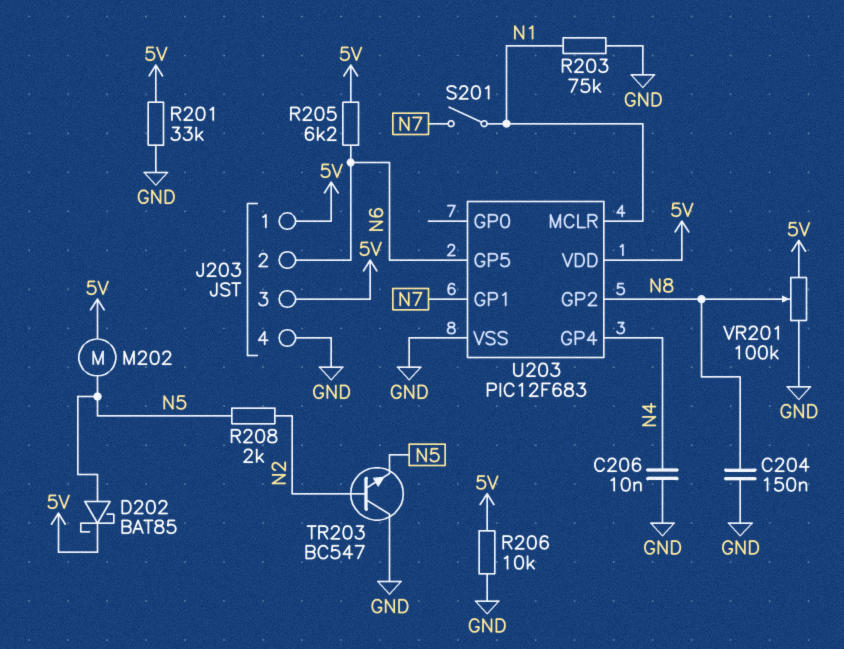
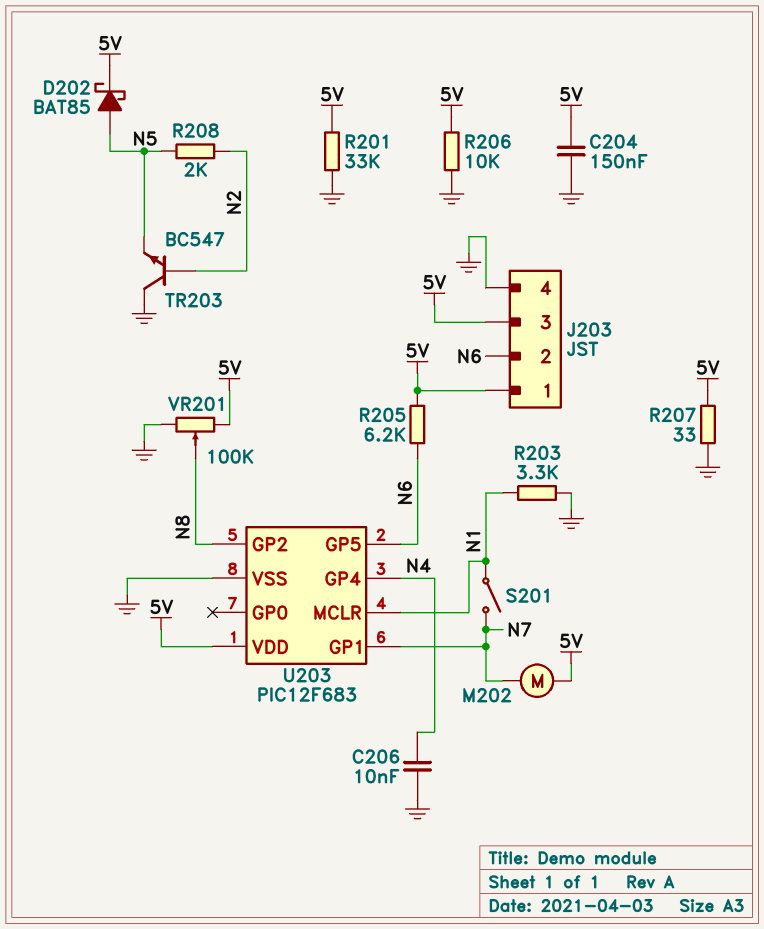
C204: 150nF (GND, N8) -> 150nF (5V, GND)
M202: motor (5V, N5) -> motor (5V, N7)
R203: 75k (GND, N1) -> 3.3k (GND, N1)
R207: none -> 33 (5V, GND)

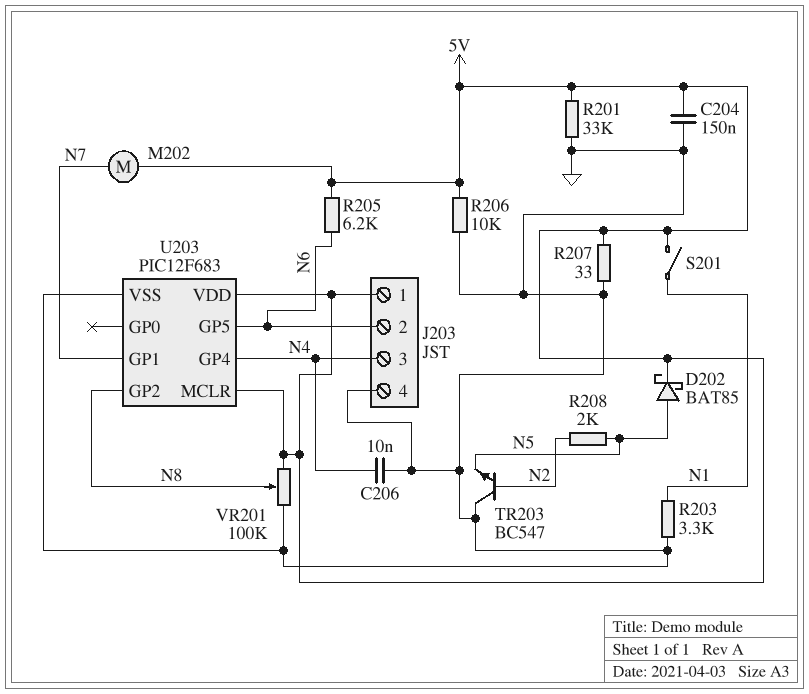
J203 pin 3: 5V -> N4
S201: switch (N1, N7) -> switch (5V, N1)
U203 pin MCLR: N1 -> 5V

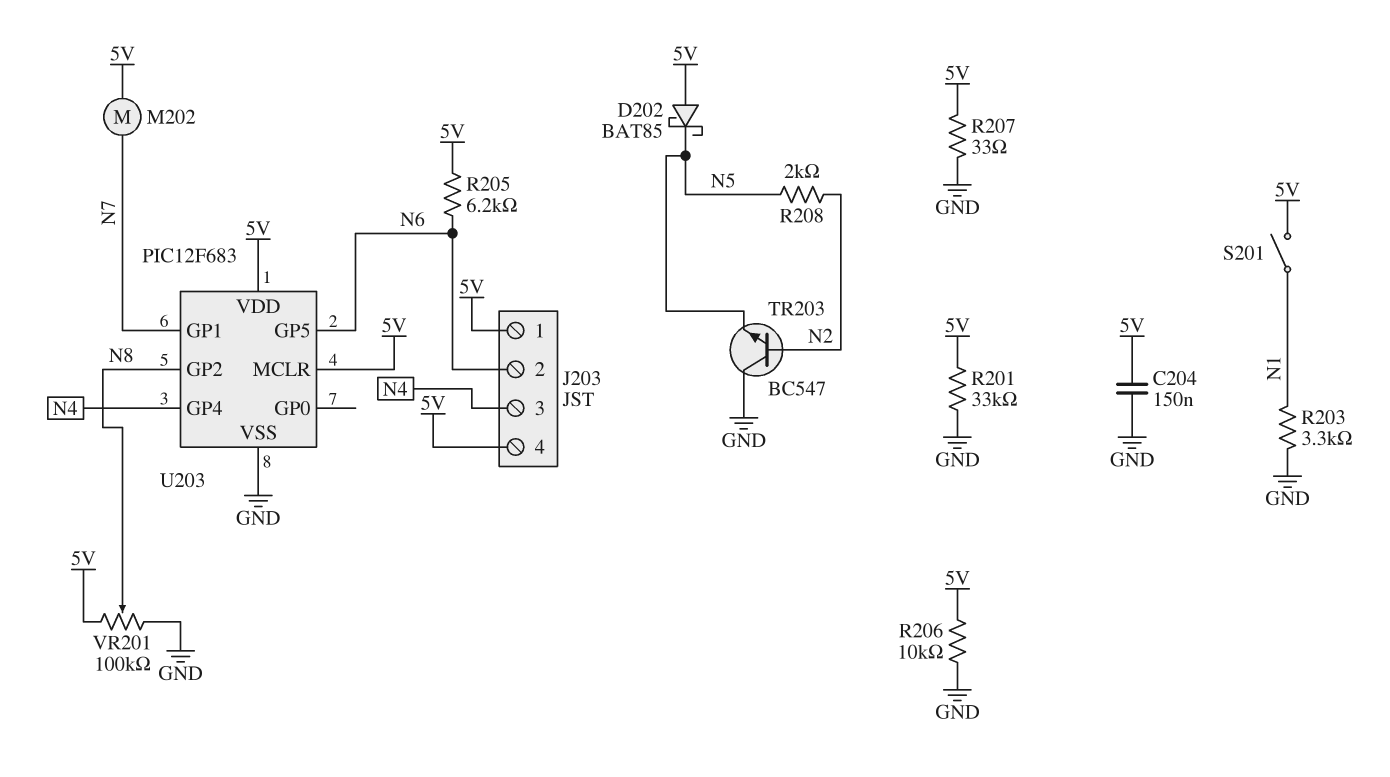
C206: 10nF (GND, N4) -> none
D202: schottky BAT85 (A N5, K 5V) -> schottky BAT85 (A 5V, K N5)
J203 pin 4: GND -> 5V

